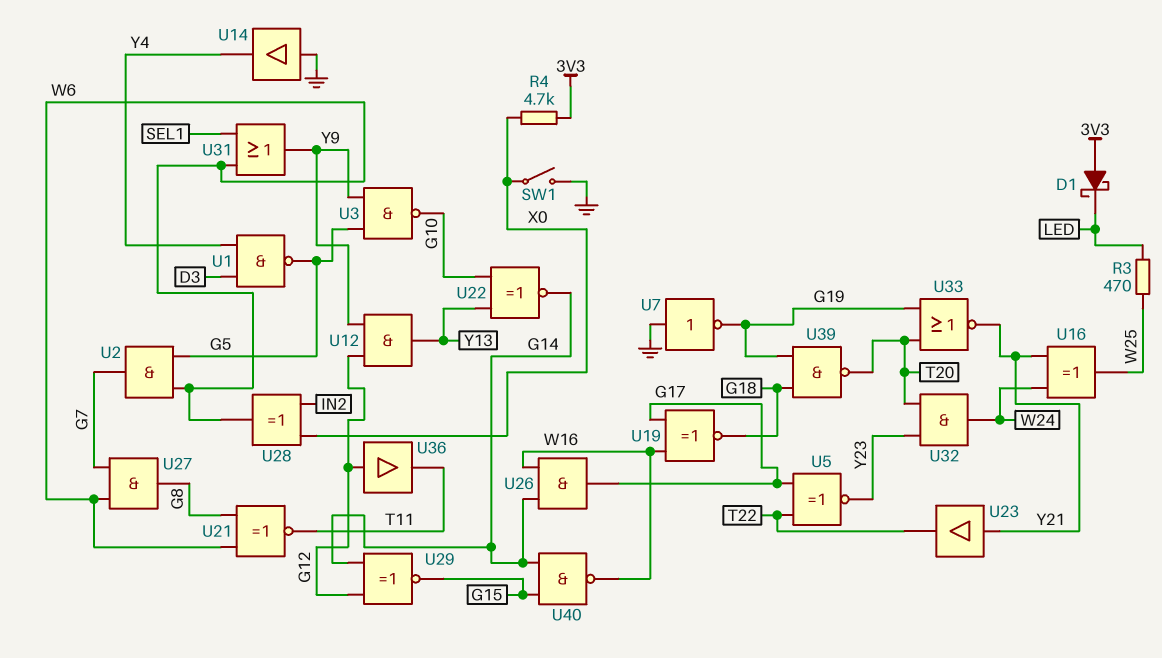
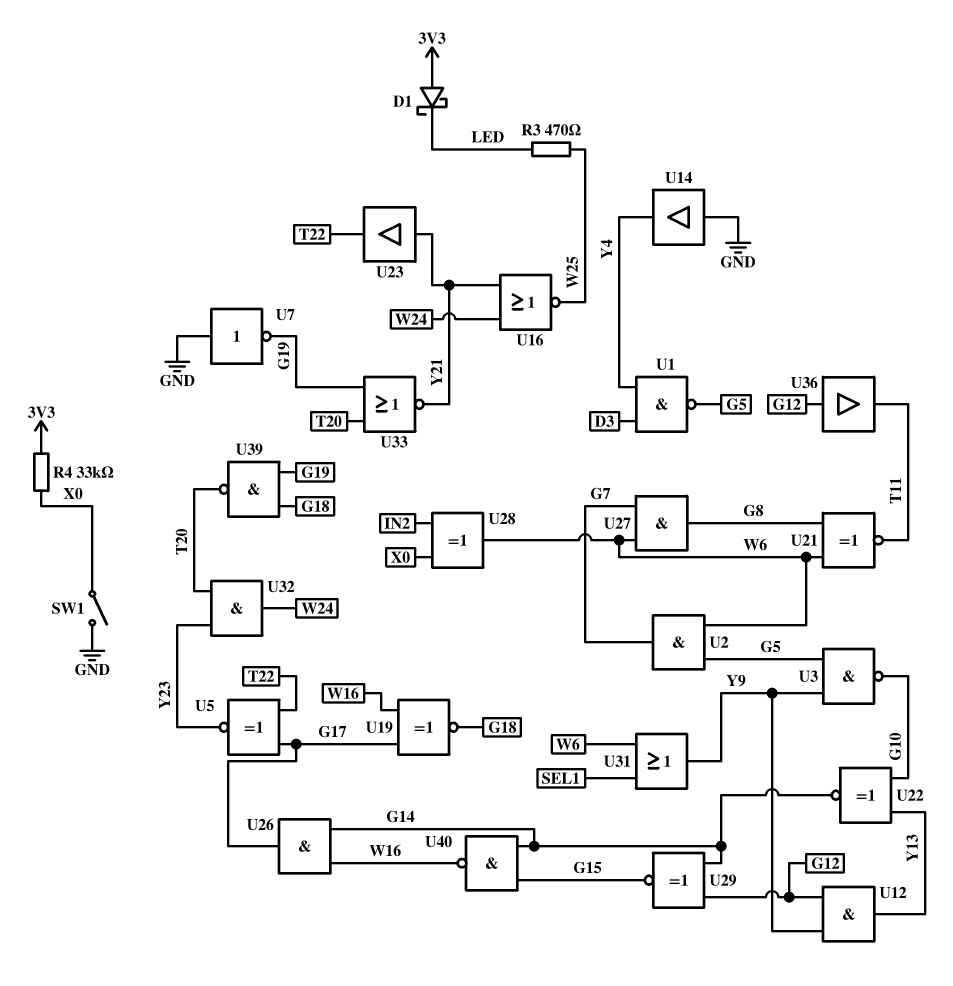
R4: 4.7k (3V3, X0) -> 33k (3V3, X0)
U16: XOR (in W24, in Y21, out W25) -> NOR (in W24, in Y21, out W25)

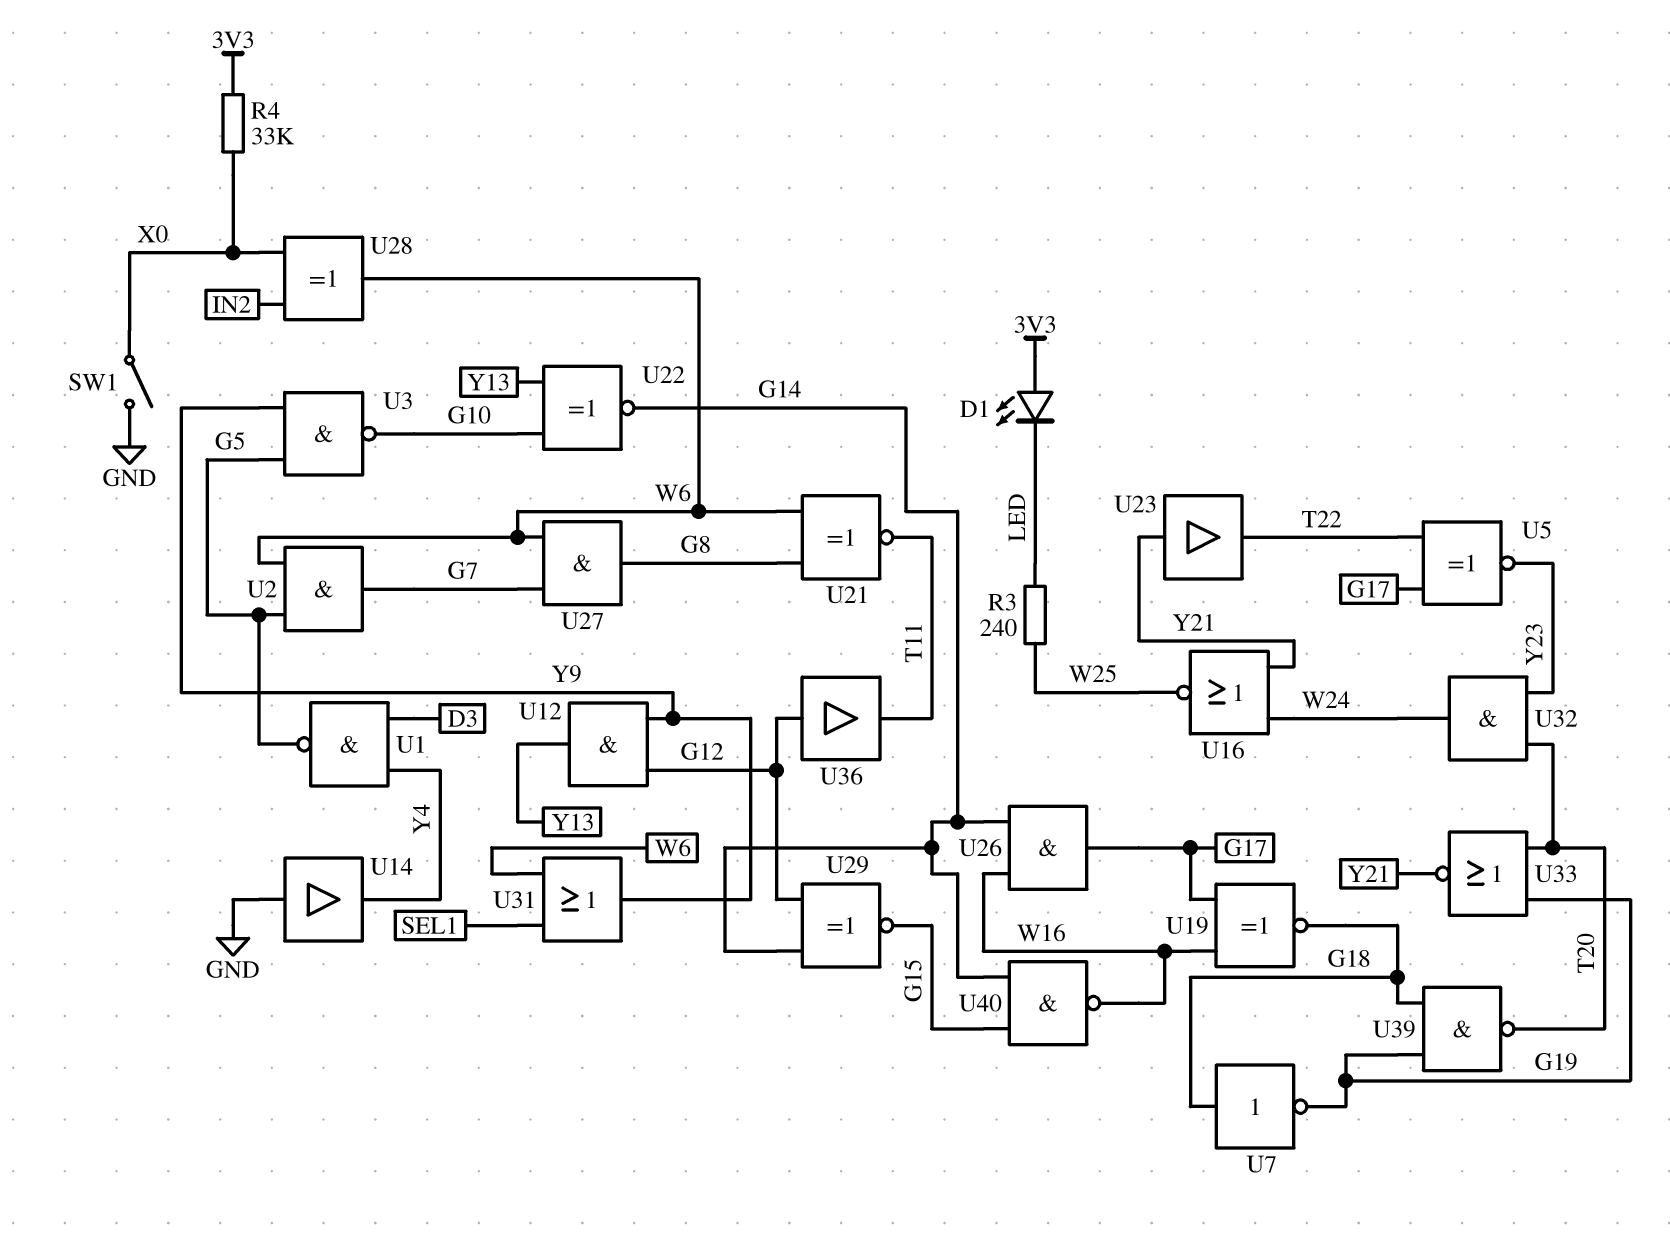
D1: schottky (A 3V3, K LED) -> LED (A 3V3, K LED)
R3: 470 (LED, W25) -> 240 (LED, W25)
U7: NOT (in GND, out G19) -> NOT (in G18, out G19)

